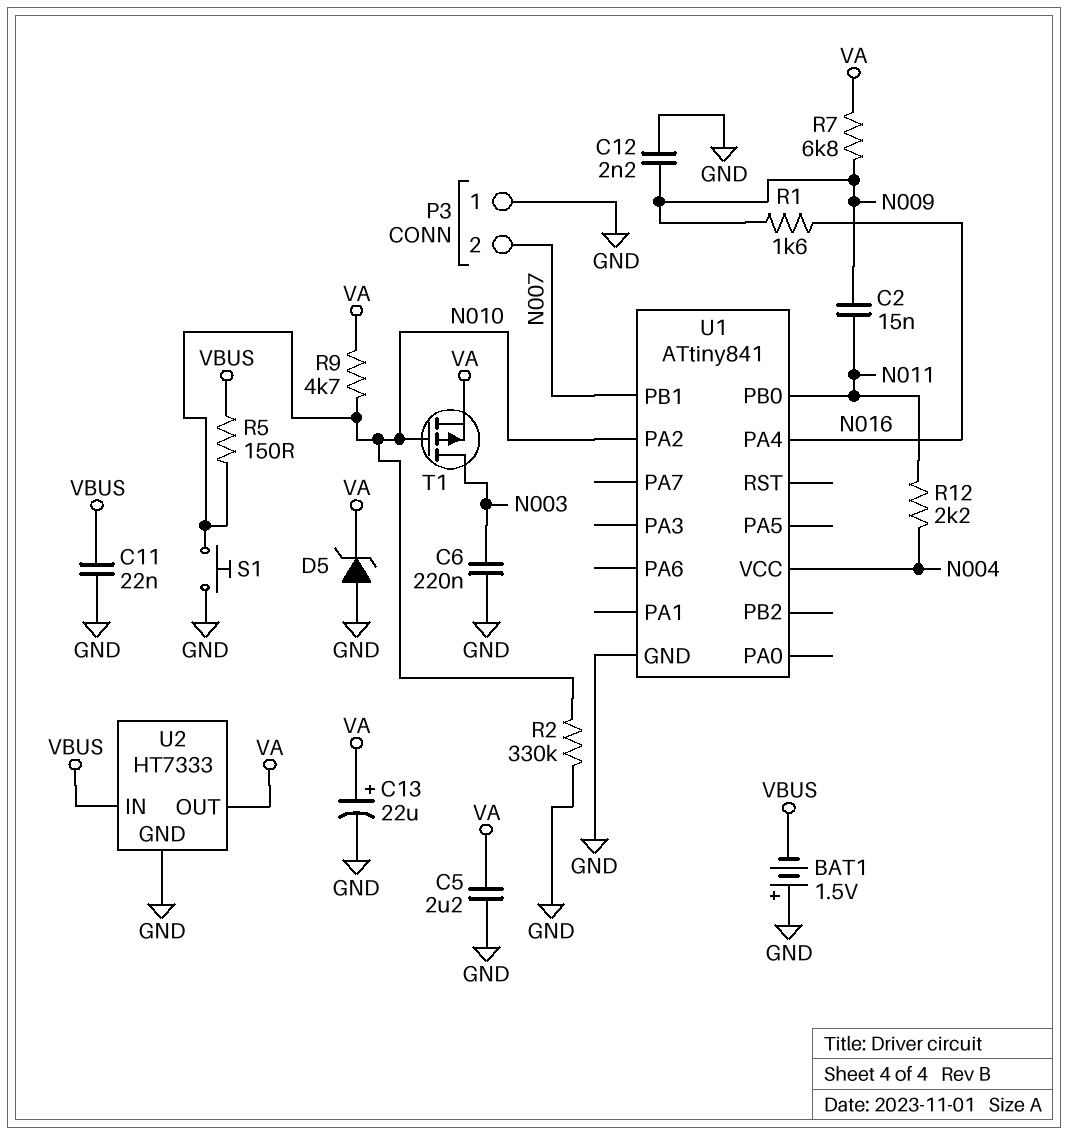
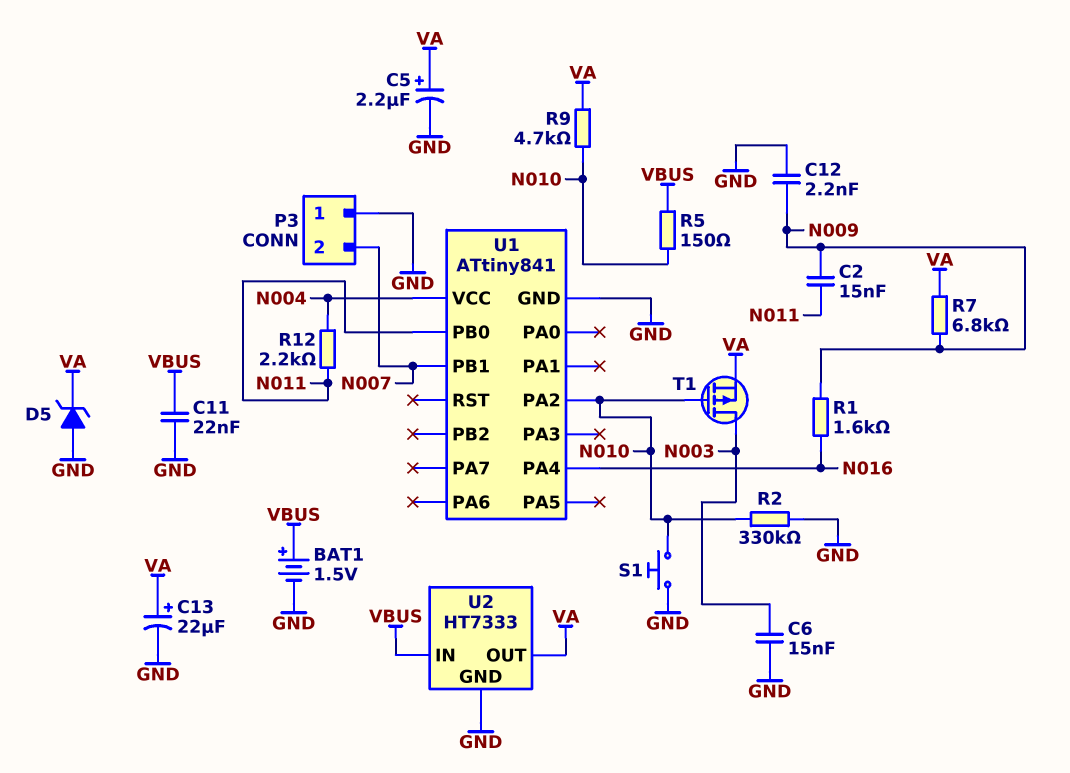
BAT1: 1.5V (plus GND, minus VBUS) -> 1.5V (plus VBUS, minus GND)
C5: 2.2uF (GND, VA) -> 2.2uF (plus VA, minus GND)
C6: 220nF (GND, N003) -> 15nF (GND, N003)

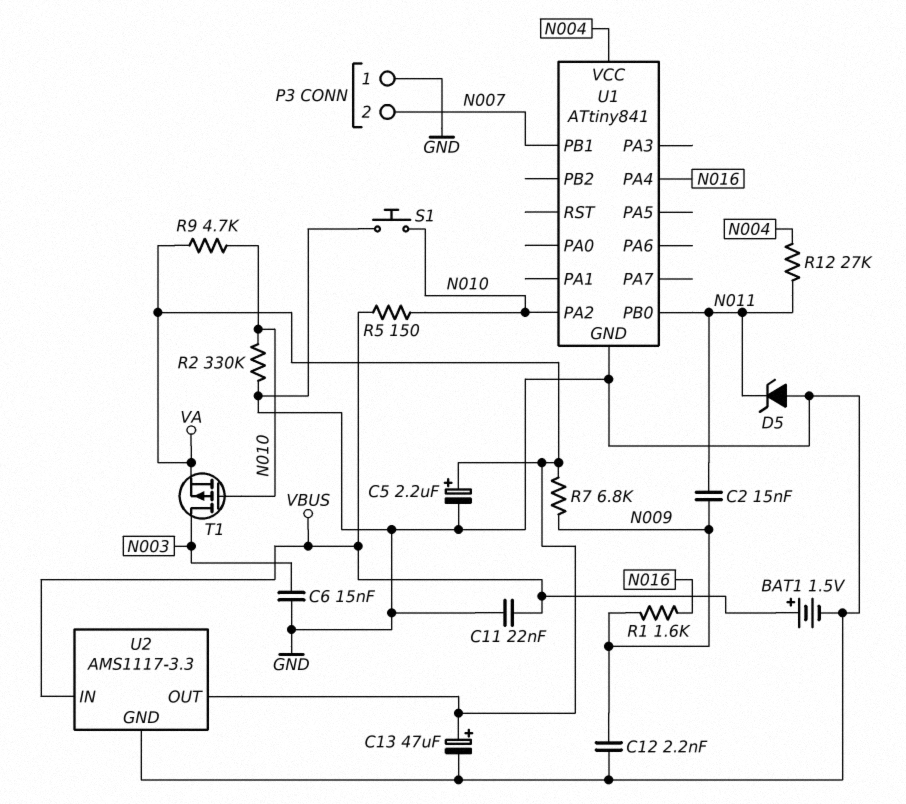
C13: 22uF (plus VA, minus GND) -> 47uF (plus VA, minus GND)
D5: zener (A GND, K VA) -> zener (A GND, K N011)
R12: 2.2k (N004, N011) -> 27k (N004, N011)
U2: HT7333 -> AMS1117-3.3

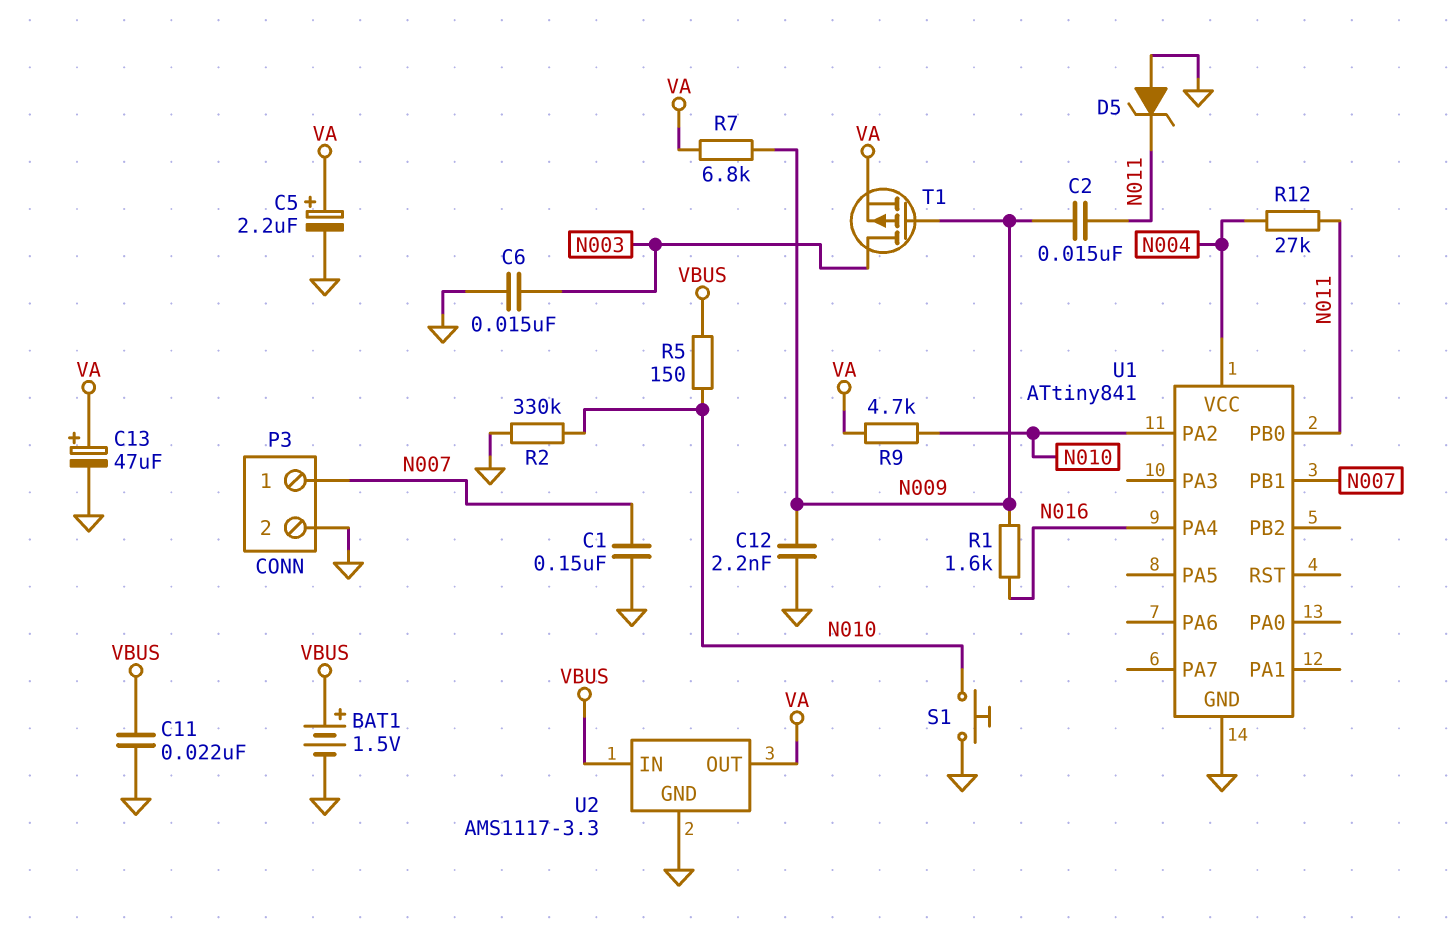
C1: none -> 150nF (GND, N007)
P3 pin 1: GND -> N007
P3 pin 2: N007 -> GND
T1: PMOS (G N010, D N003, S VA) -> PMOS (G N009, D N003, S VA)

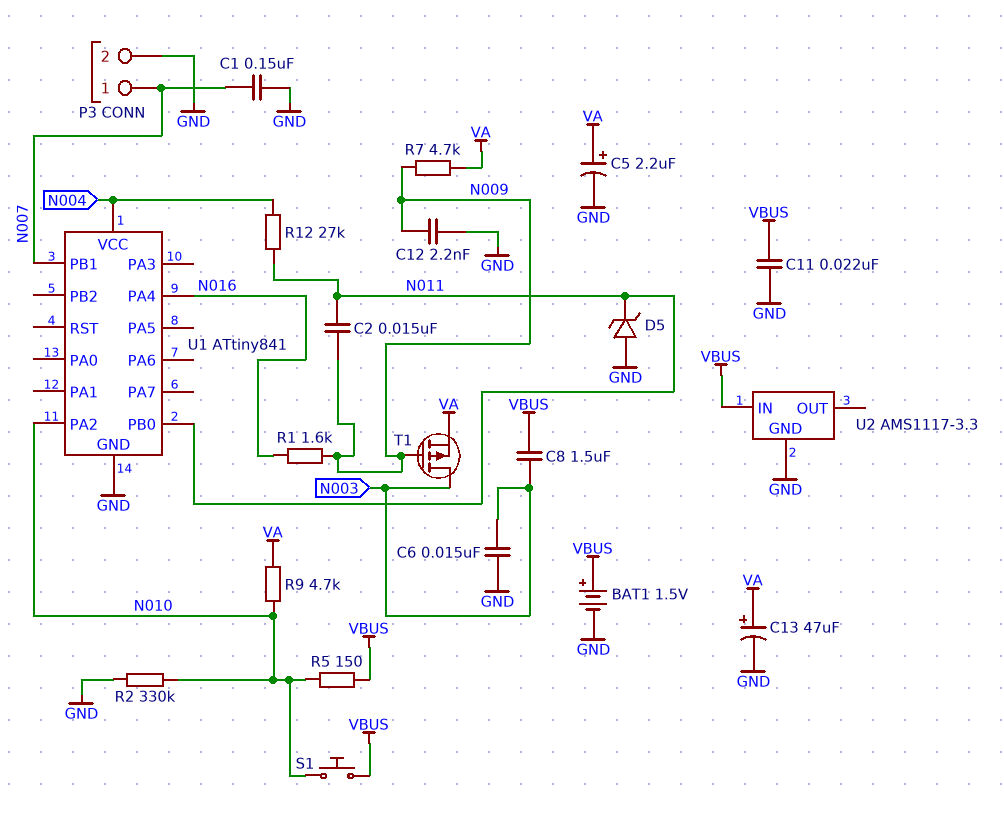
C8: none -> 1.5uF (N003, VBUS)
R7: 6.8k (N009, VA) -> 4.7k (N009, VA)
S1: button (GND, N010) -> button (N010, VBUS)
U2 pin OUT: VA -> none

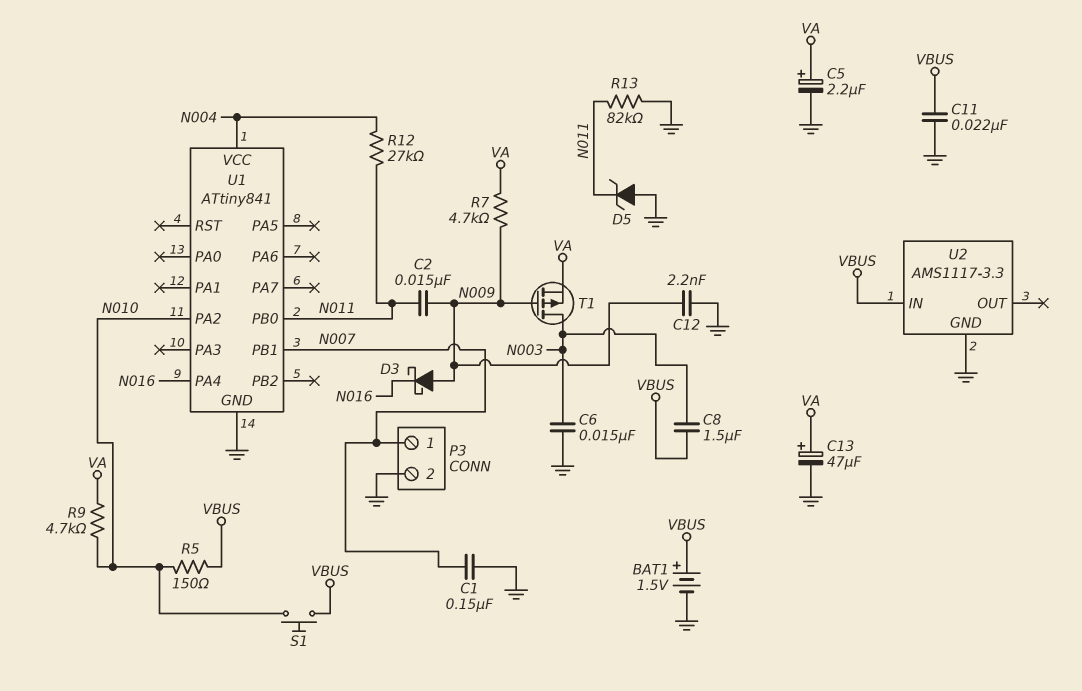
D3: none -> schottky (A N009, K N016)
R1: 1.6k (N009, N016) -> none
R2: 330k (GND, N010) -> none
R13: none -> 82k (GND, N011)

